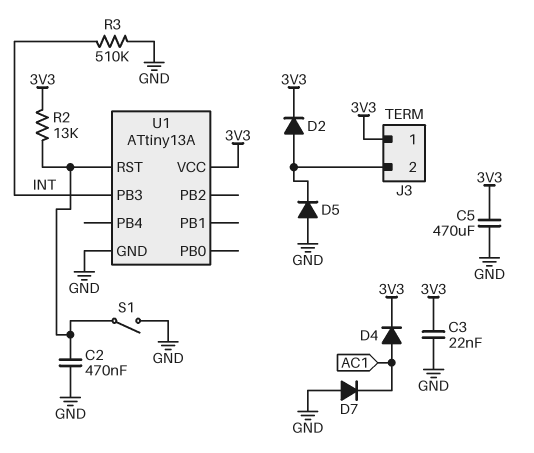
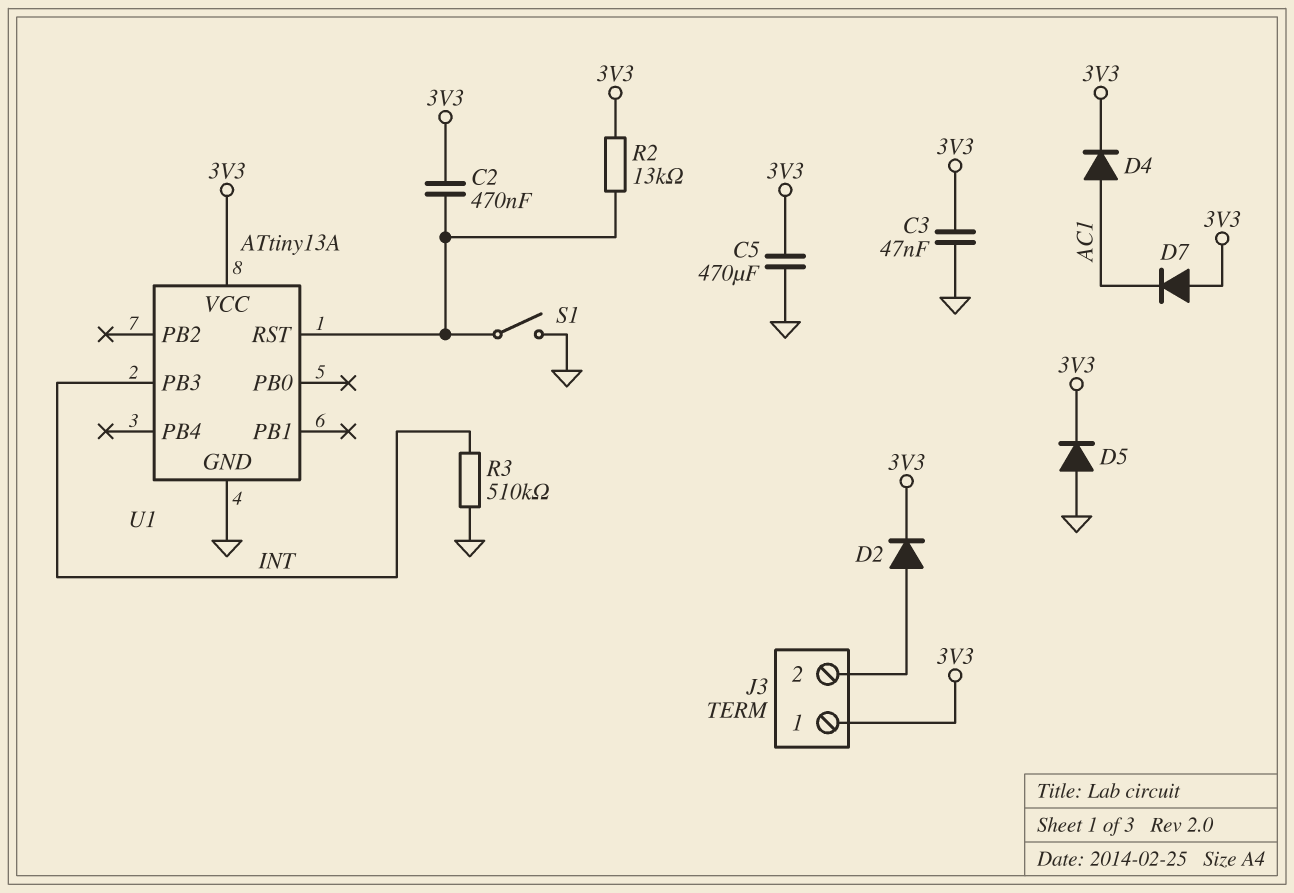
C2: 470nF (GND, U1/RST) -> 470nF (3V3, U1/RST)
C3: 22nF (3V3, GND) -> 47nF (3V3, GND)
D5: diode (A GND, K J3/2) -> diode (A GND, K 3V3)
D7: diode (A GND, K AC1) -> diode (A 3V3, K AC1)

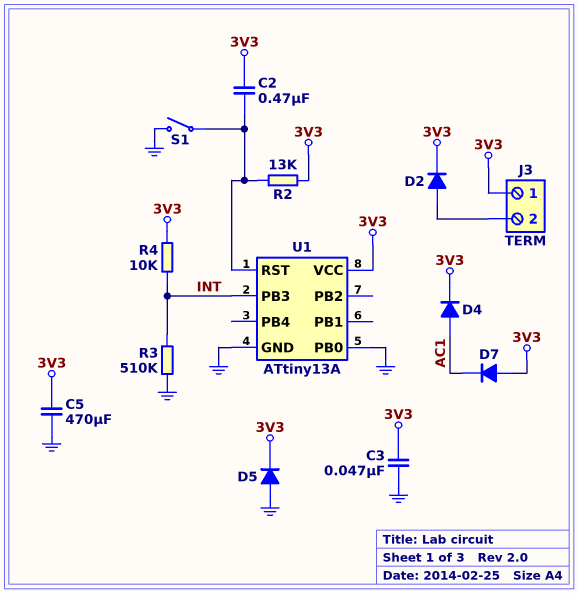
R4: none -> 10k (3V3, INT)
U1 pin PB0: none -> GND

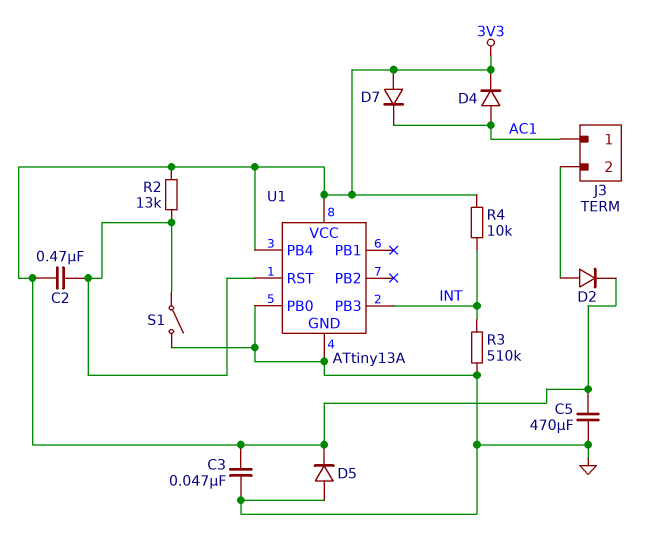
J3 pin 1: 3V3 -> AC1
U1 pin PB4: none -> 3V3

